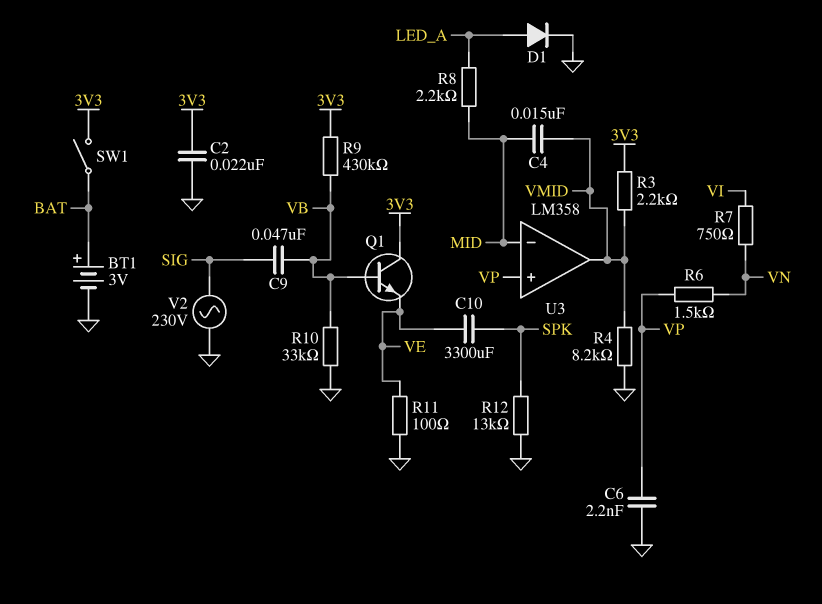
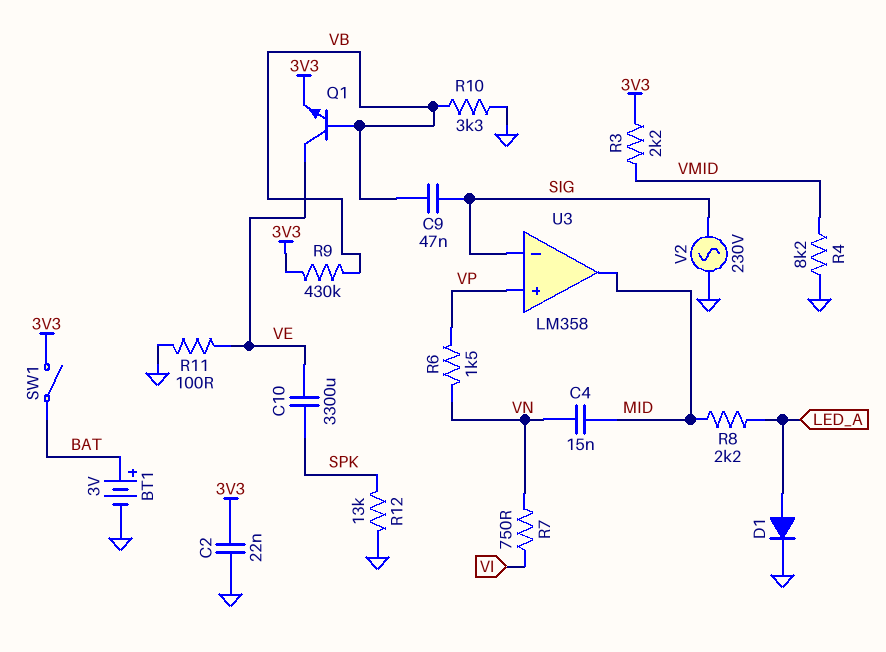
C4: 15nF (MID, VMID) -> 15nF (MID, VN)
C6: 2.2nF (GND, VP) -> none
Q1: NPN (B VB, C 3V3, E VE) -> NPN (B VB, C VE, E 3V3)
R10: 33k (GND, VB) -> 3.3k (GND, VB)
U3 pin in-: MID -> SIG
U3 pin out: VMID -> MID

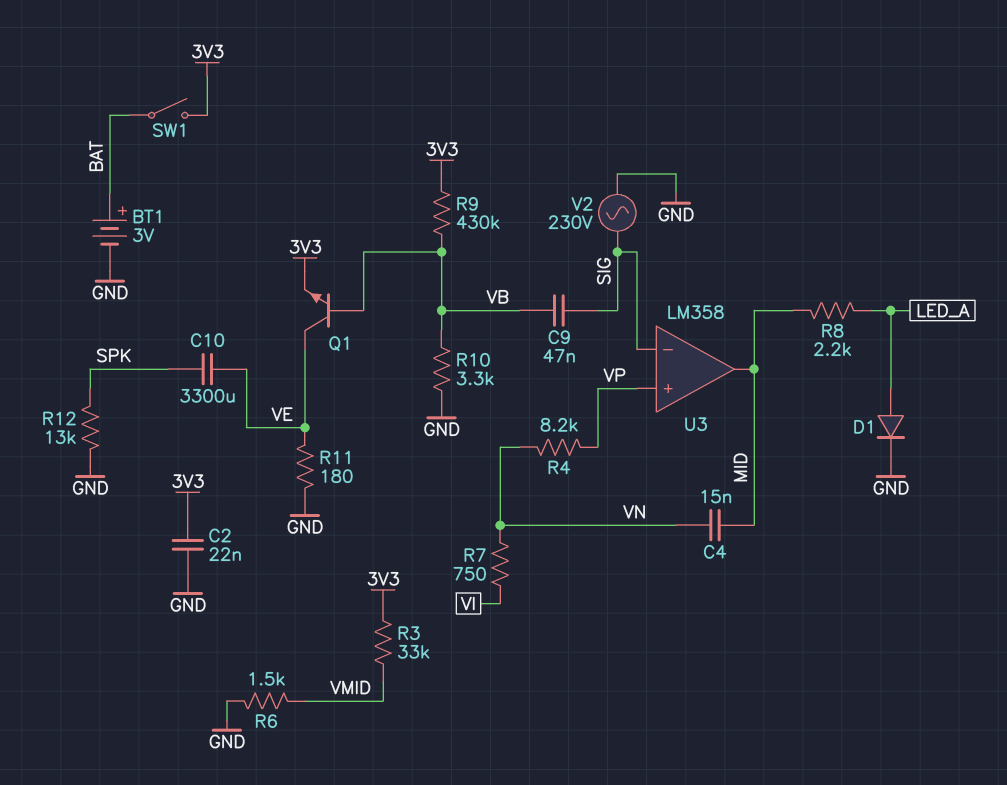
R3: 2.2k (3V3, VMID) -> 33k (3V3, VMID)
R4: 8.2k (GND, VMID) -> 8.2k (VN, VP)
R6: 1.5k (VN, VP) -> 1.5k (GND, VMID)
R11: 100 (GND, VE) -> 180 (GND, VE)

